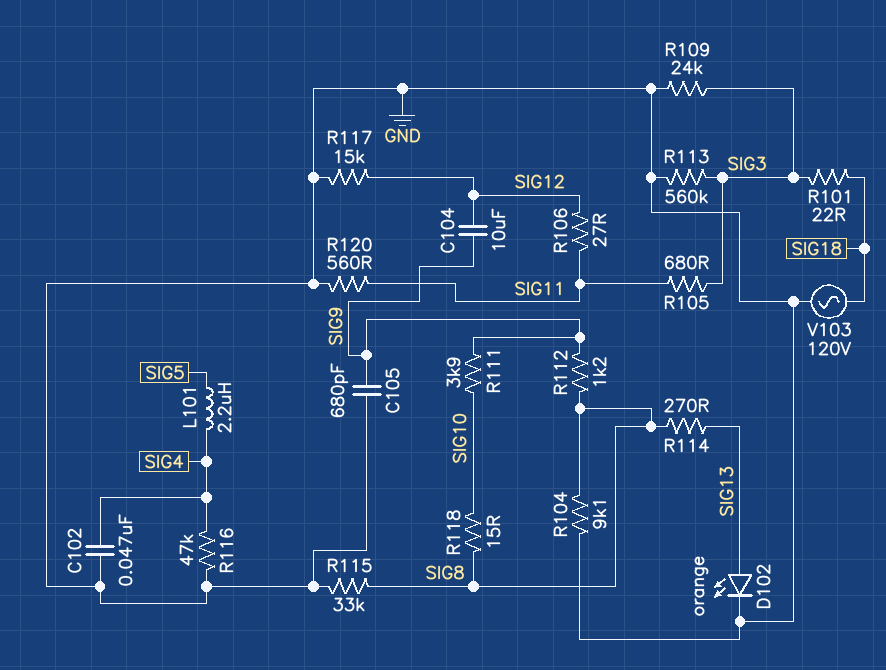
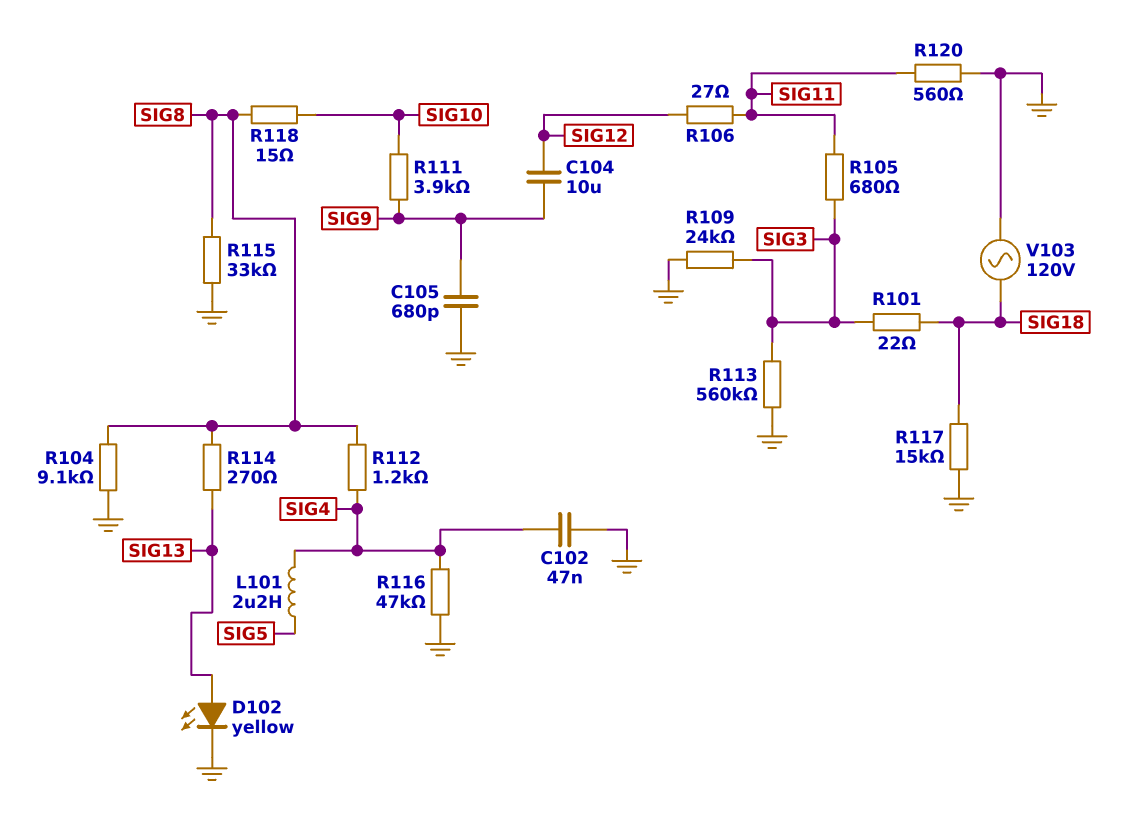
D102: LED orange (A SIG13, K GND) -> LED yellow (A SIG13, K GND)
R112: 1.2k (SIG8, SIG9) -> 1.2k (SIG4, SIG8)
R117: 15k (GND, SIG12) -> 15k (GND, SIG18)

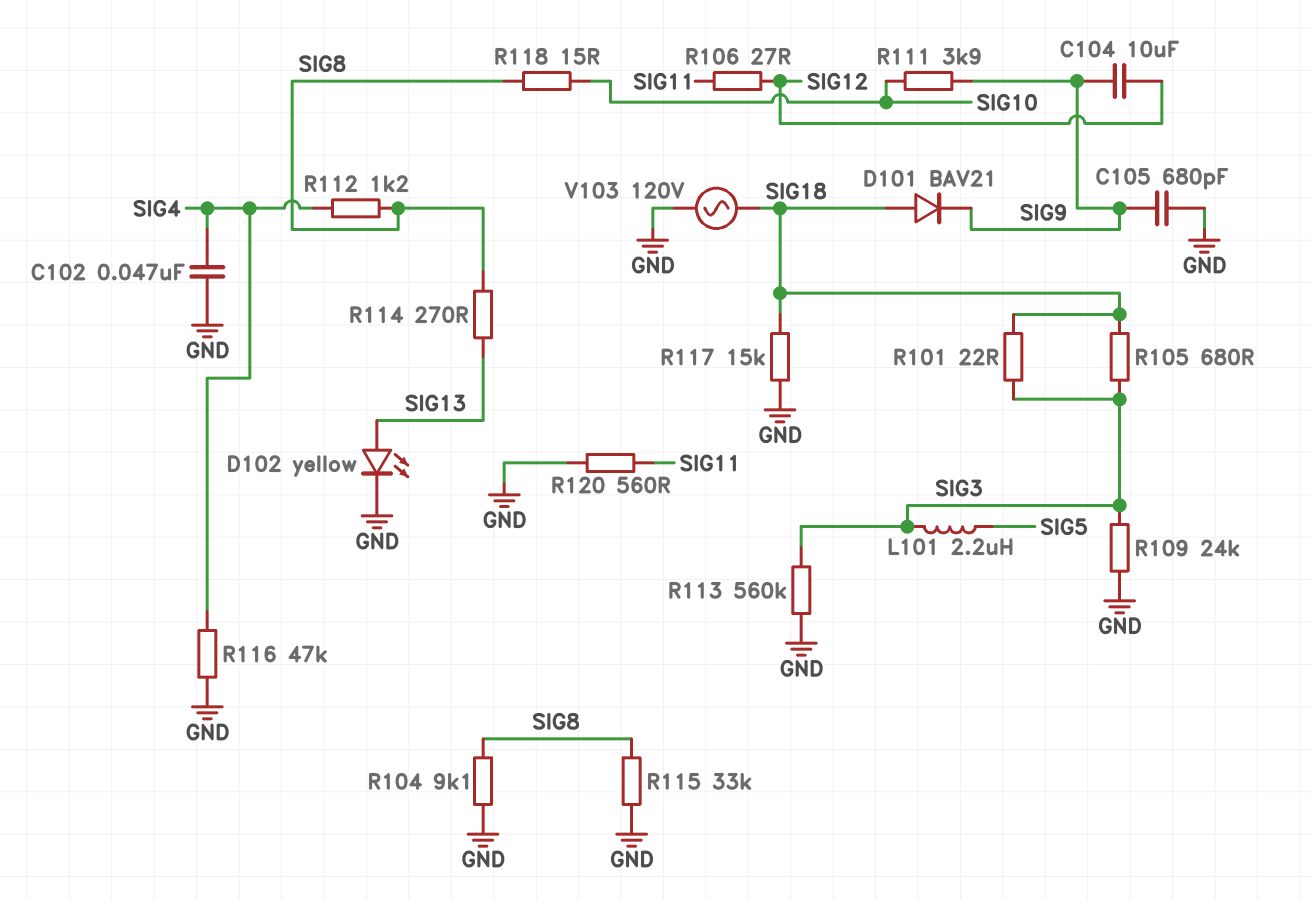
D101: none -> diode BAV21 (A SIG18, K SIG9)
L101: 2.2uH (SIG4, SIG5) -> 2.2uH (SIG3, SIG5)
R105: 680 (SIG3, SIG11) -> 680 (SIG3, SIG18)

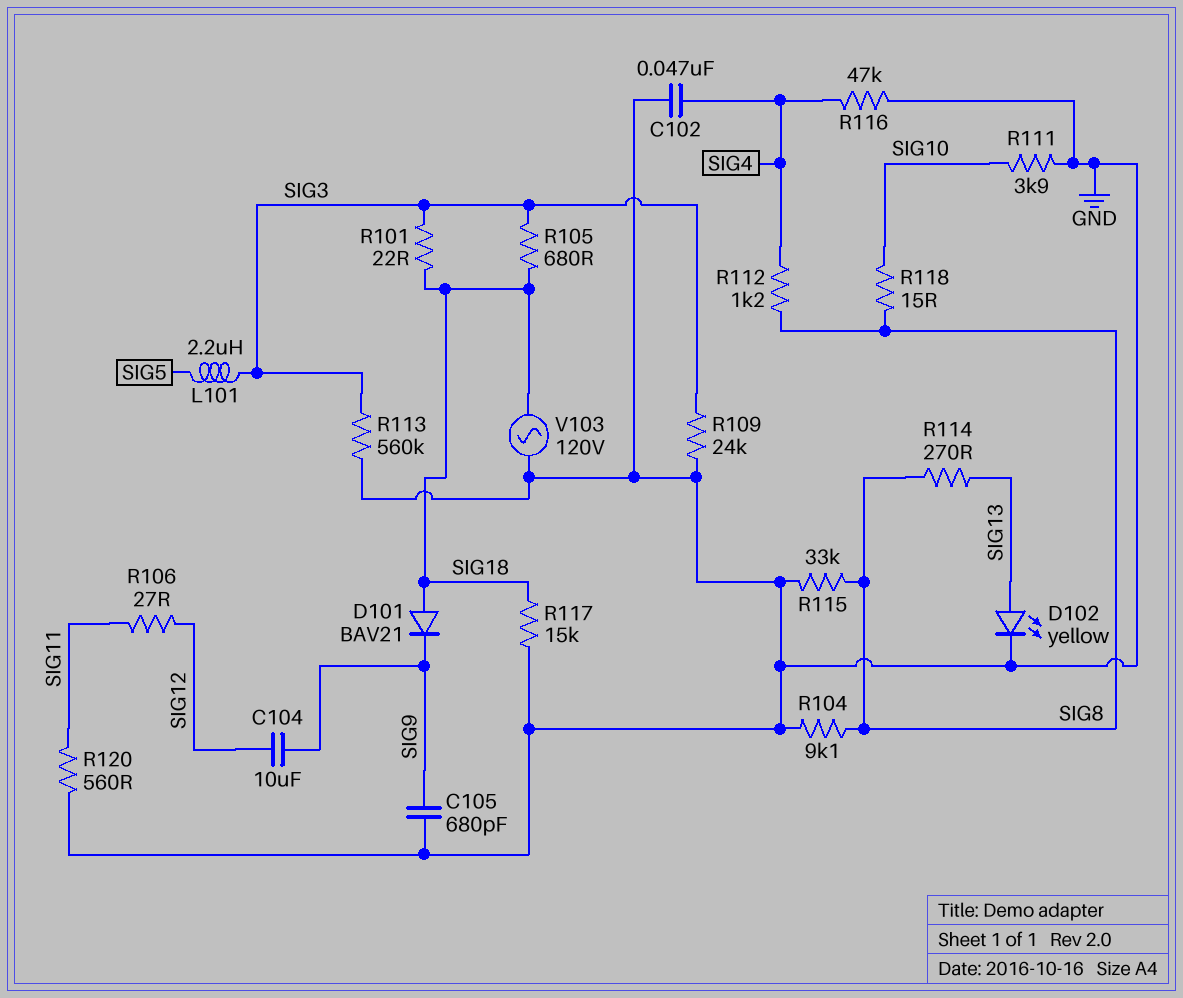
R111: 3.9k (SIG9, SIG10) -> 3.9k (GND, SIG10)

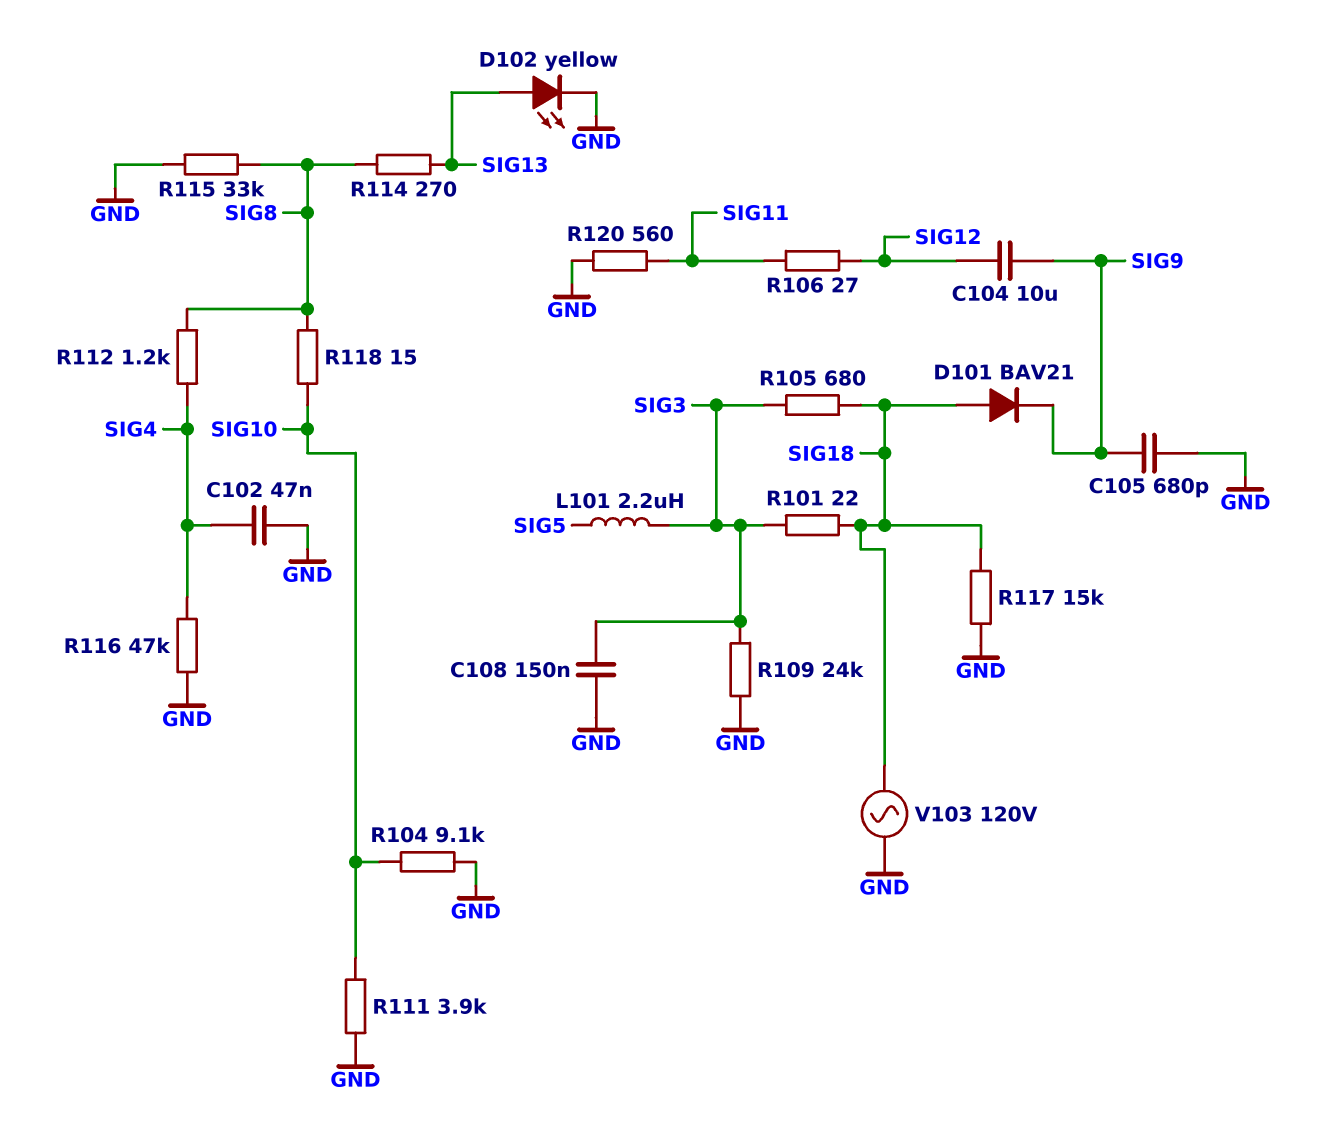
C108: none -> 150nF (GND, SIG3)
R104: 9.1k (GND, SIG8) -> 9.1k (GND, SIG10)
R113: 560k (GND, SIG3) -> none

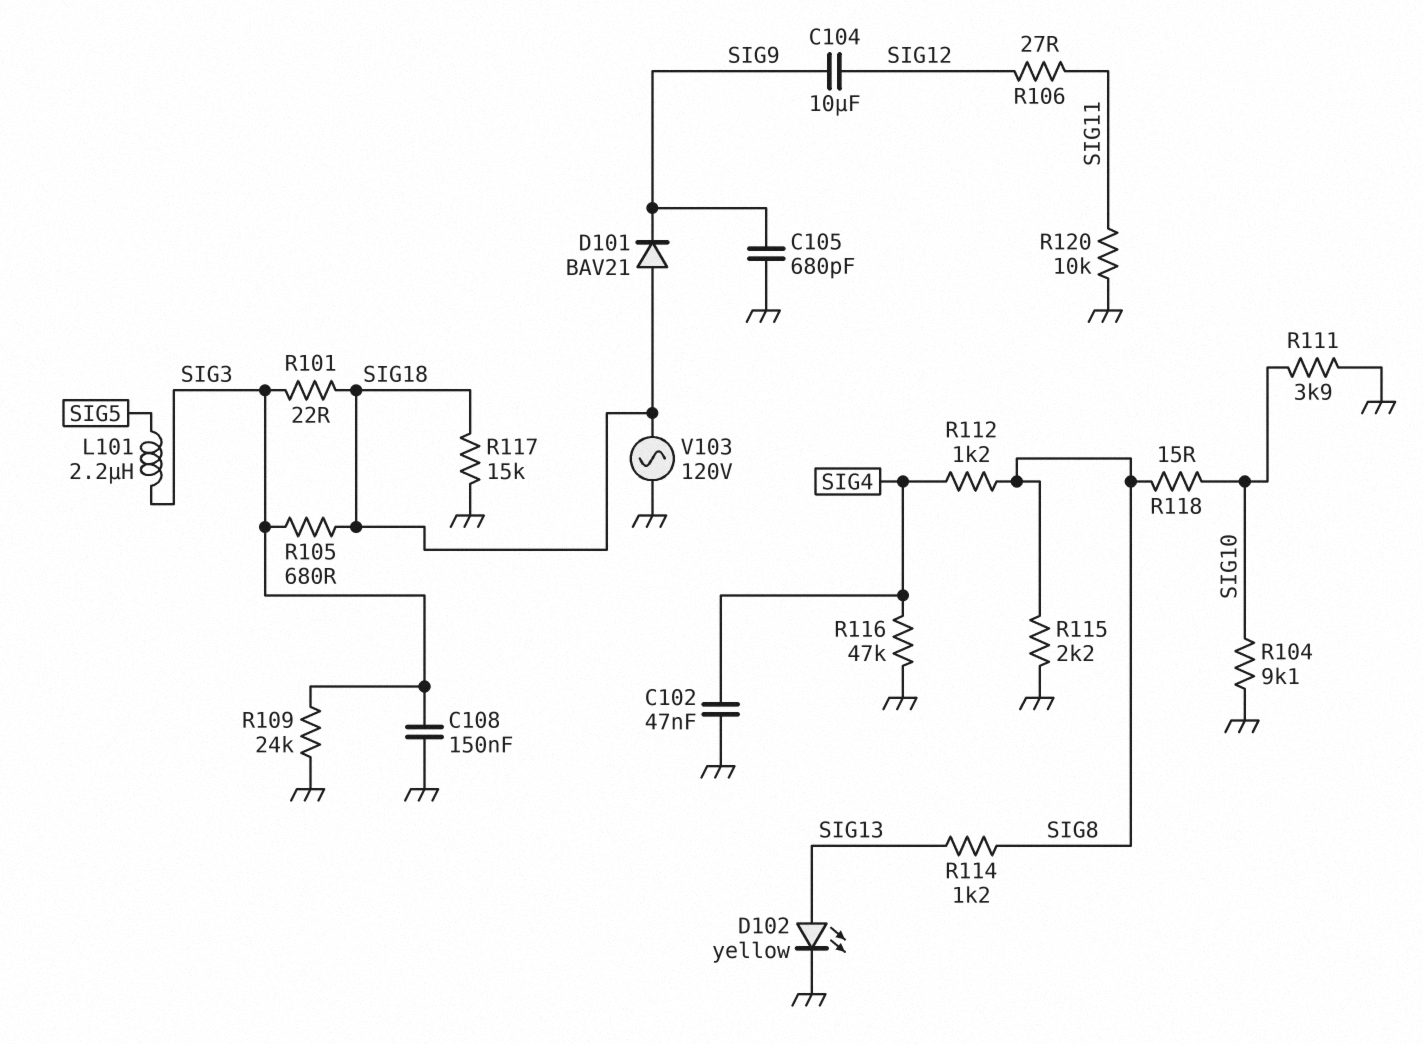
R114: 270 (SIG8, SIG13) -> 1.2k (SIG8, SIG13)
R115: 33k (GND, SIG8) -> 2.2k (GND, SIG8)
R120: 560 (GND, SIG11) -> 10k (GND, SIG11)

